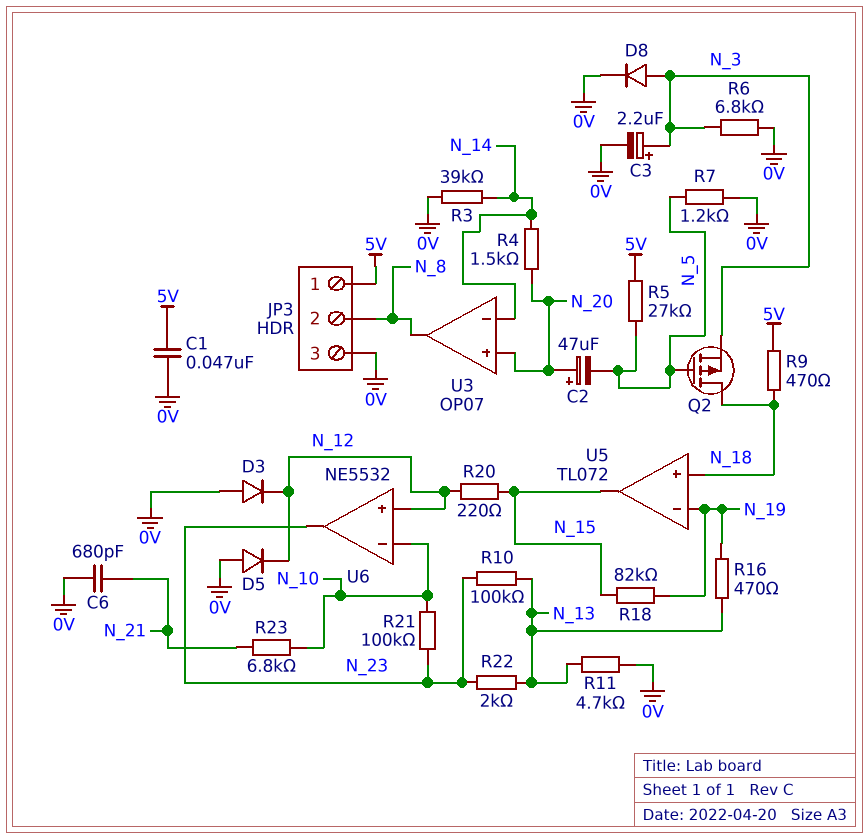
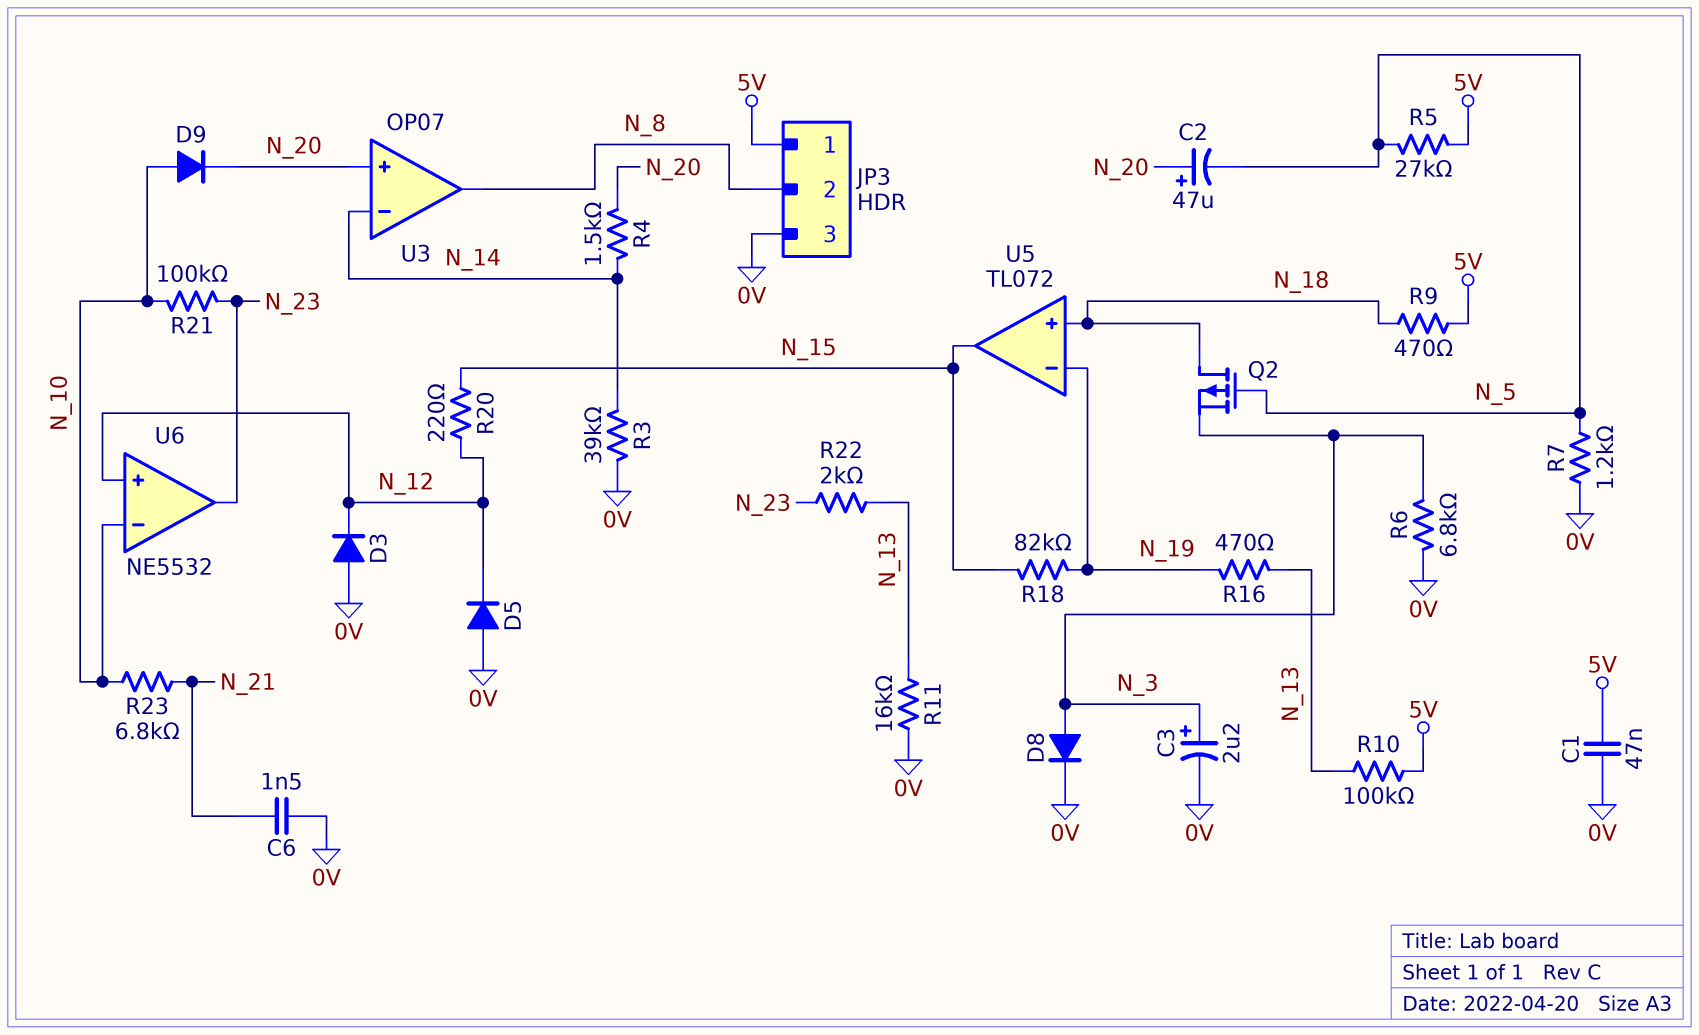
C6: 680pF (0V, N_21) -> 1.5nF (0V, N_21)
D9: none -> diode (A N_10, K N_20)
R10: 100k (N_13, N_23) -> 100k (5V, N_13)
R11: 4.7k (0V, N_13) -> 16k (0V, N_13)

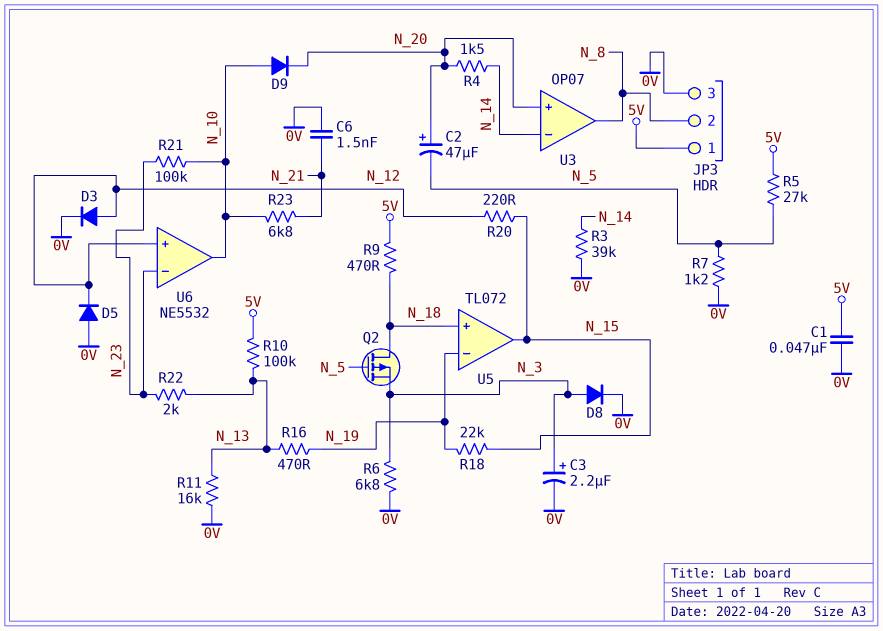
D3: diode (A 0V, K N_12) -> diode (A N_12, K 0V)
R18: 82k (N_15, N_19) -> 22k (N_15, N_19)
U6 pin in-: N_10 -> N_23
U6 pin out: N_23 -> N_10

